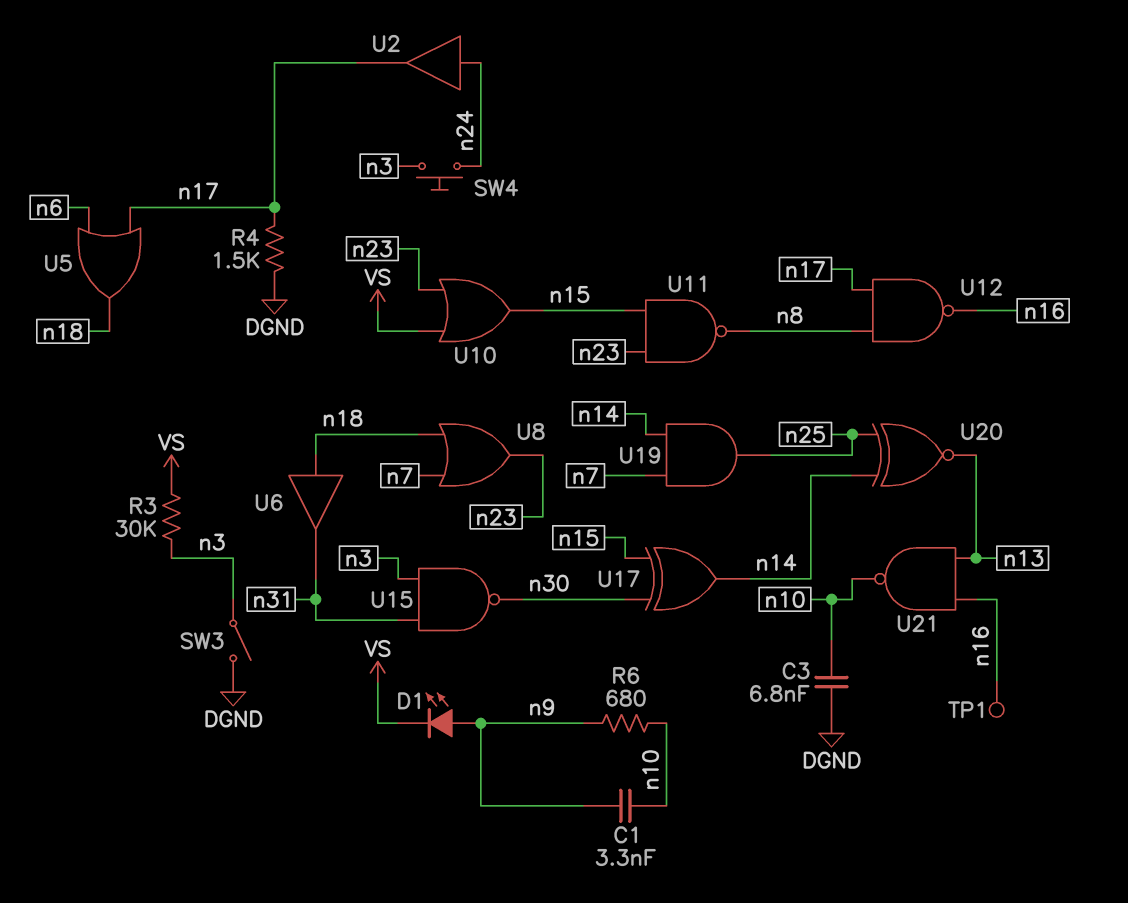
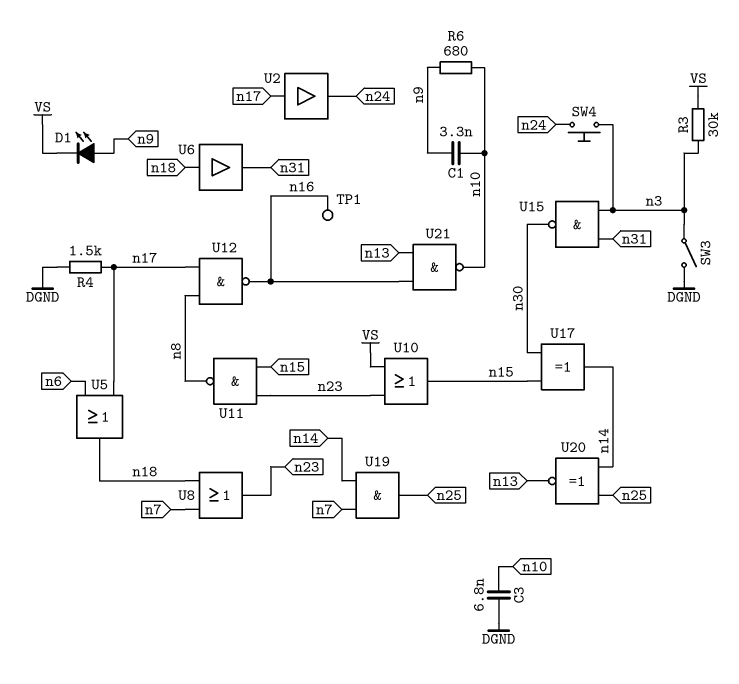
U2: buffer (in n24, out n17) -> buffer (in n17, out n24)

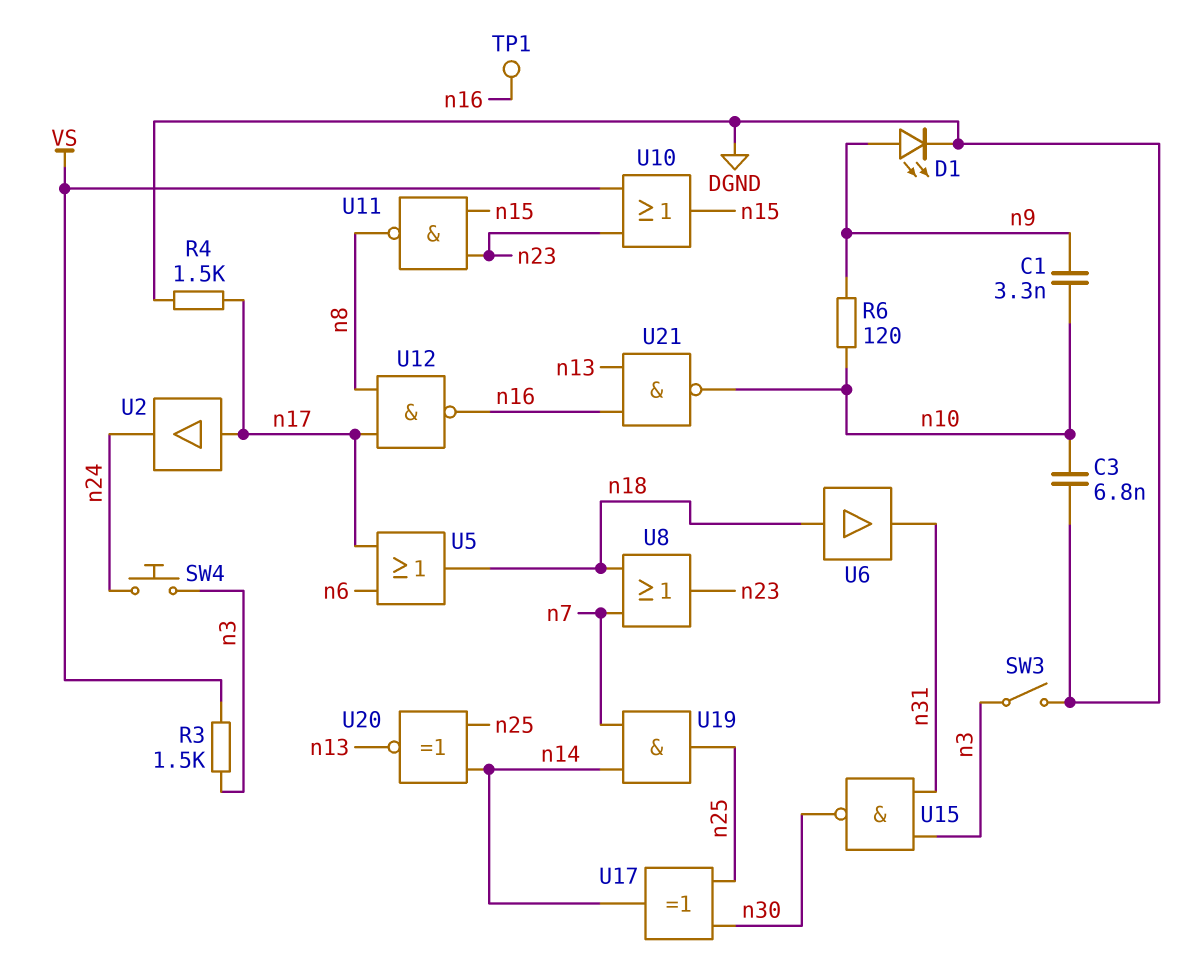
D1: LED (A n9, K VS) -> LED (A n9, K DGND)
R3: 30k (VS, n3) -> 1.5k (VS, n3)
R6: 680 (n9, n10) -> 120 (n9, n10)
U17: XOR (in n15, in n30, out n14) -> XOR (in n25, in n30, out n14)

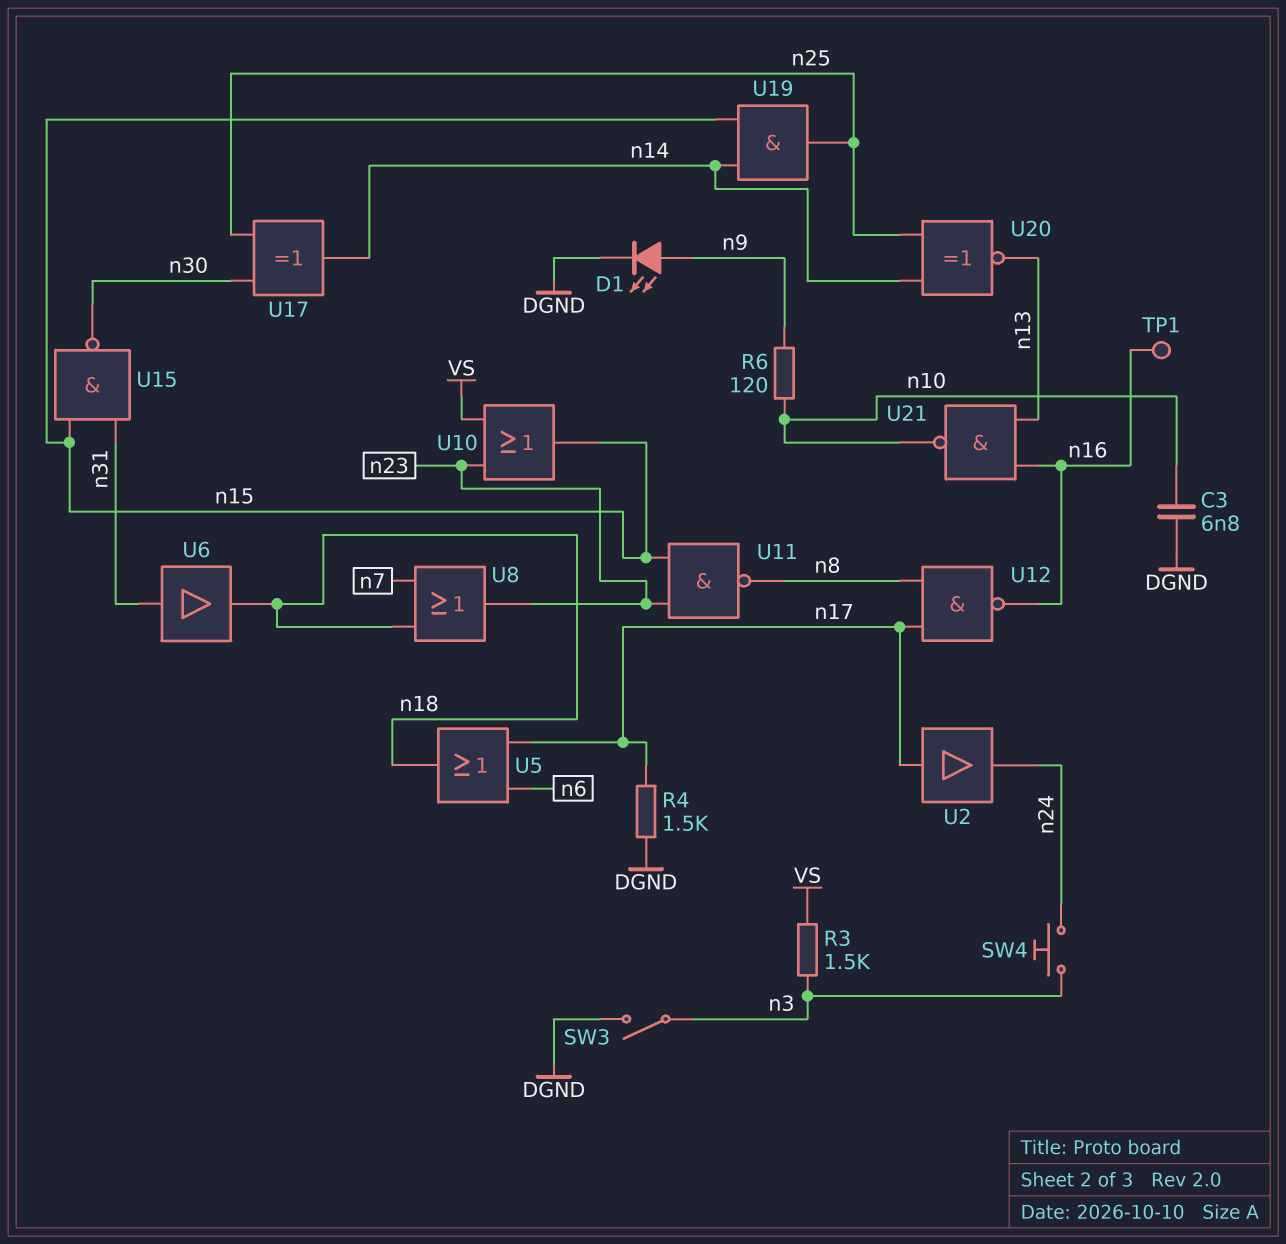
C1: 3.3nF (n9, n10) -> none
U6: buffer (in n18, out n31) -> buffer (in n31, out n18)
U15: NAND (in n3, in n31, out n30) -> NAND (in n15, in n31, out n30)
U19: AND (in n7, in n14, out n25) -> AND (in n14, in n15, out n25)

